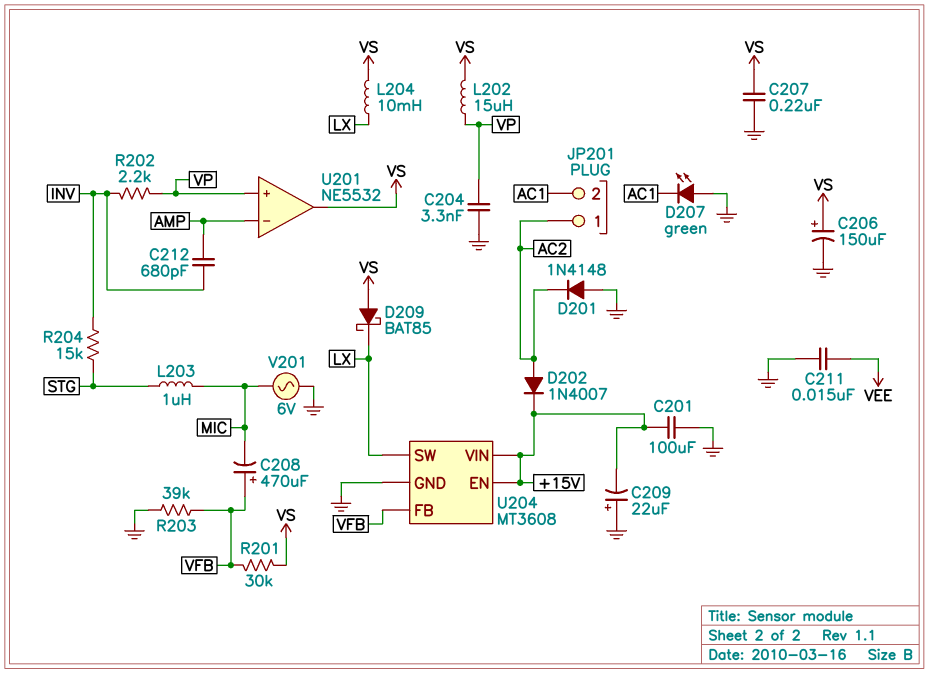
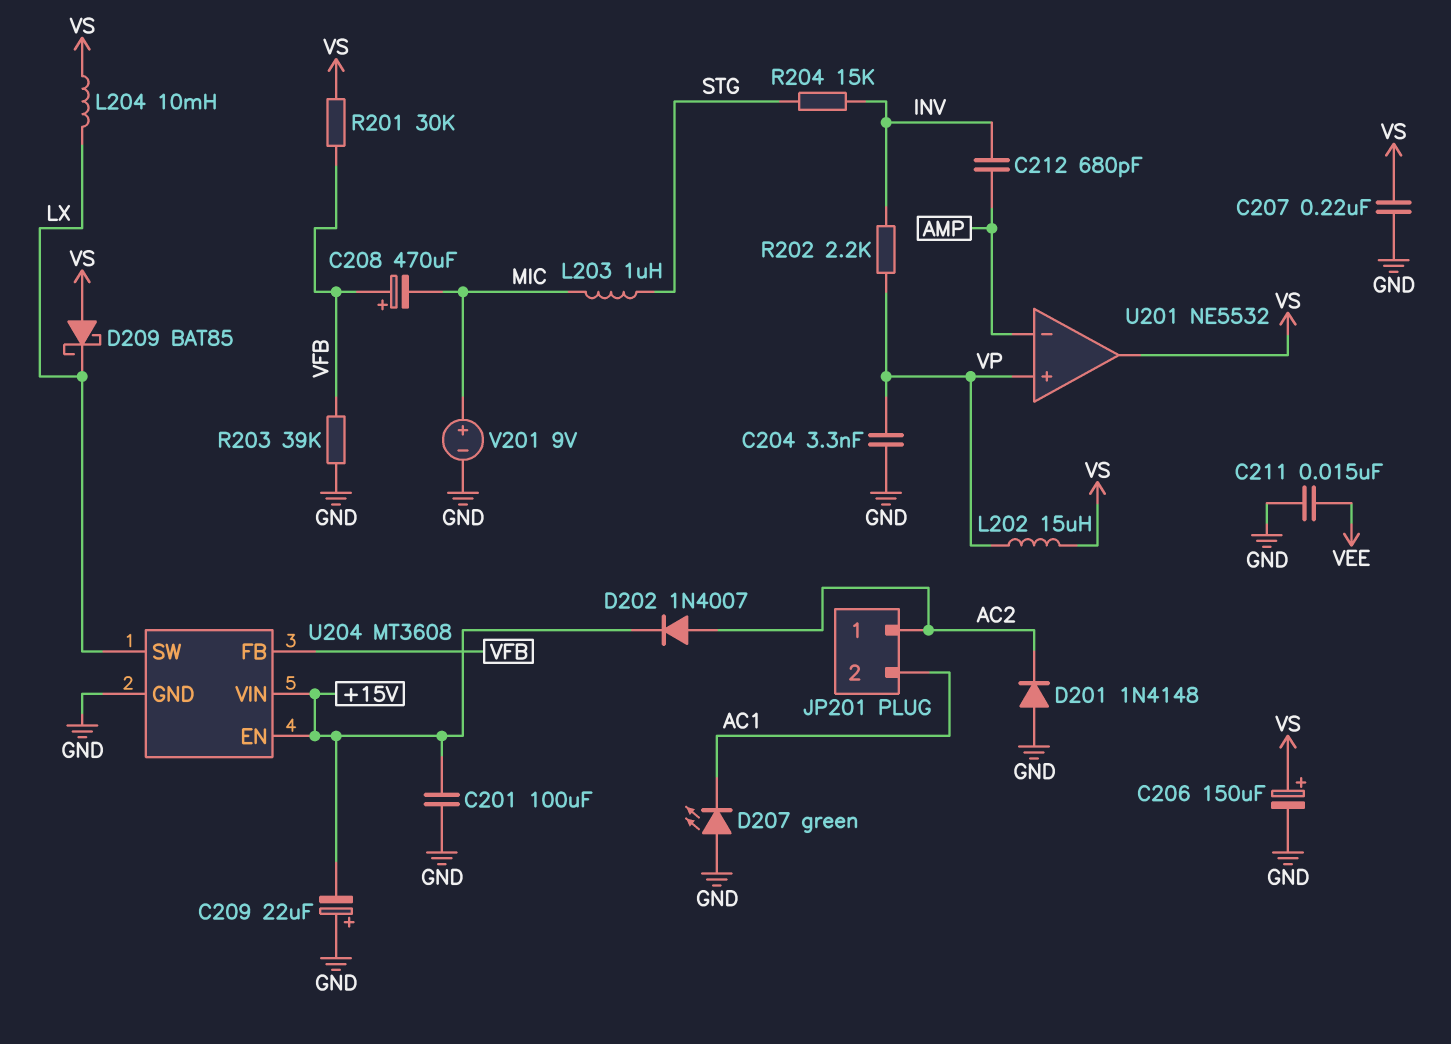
V201: AC 6V (GND, MIC) -> 9V (plus MIC, minus GND)

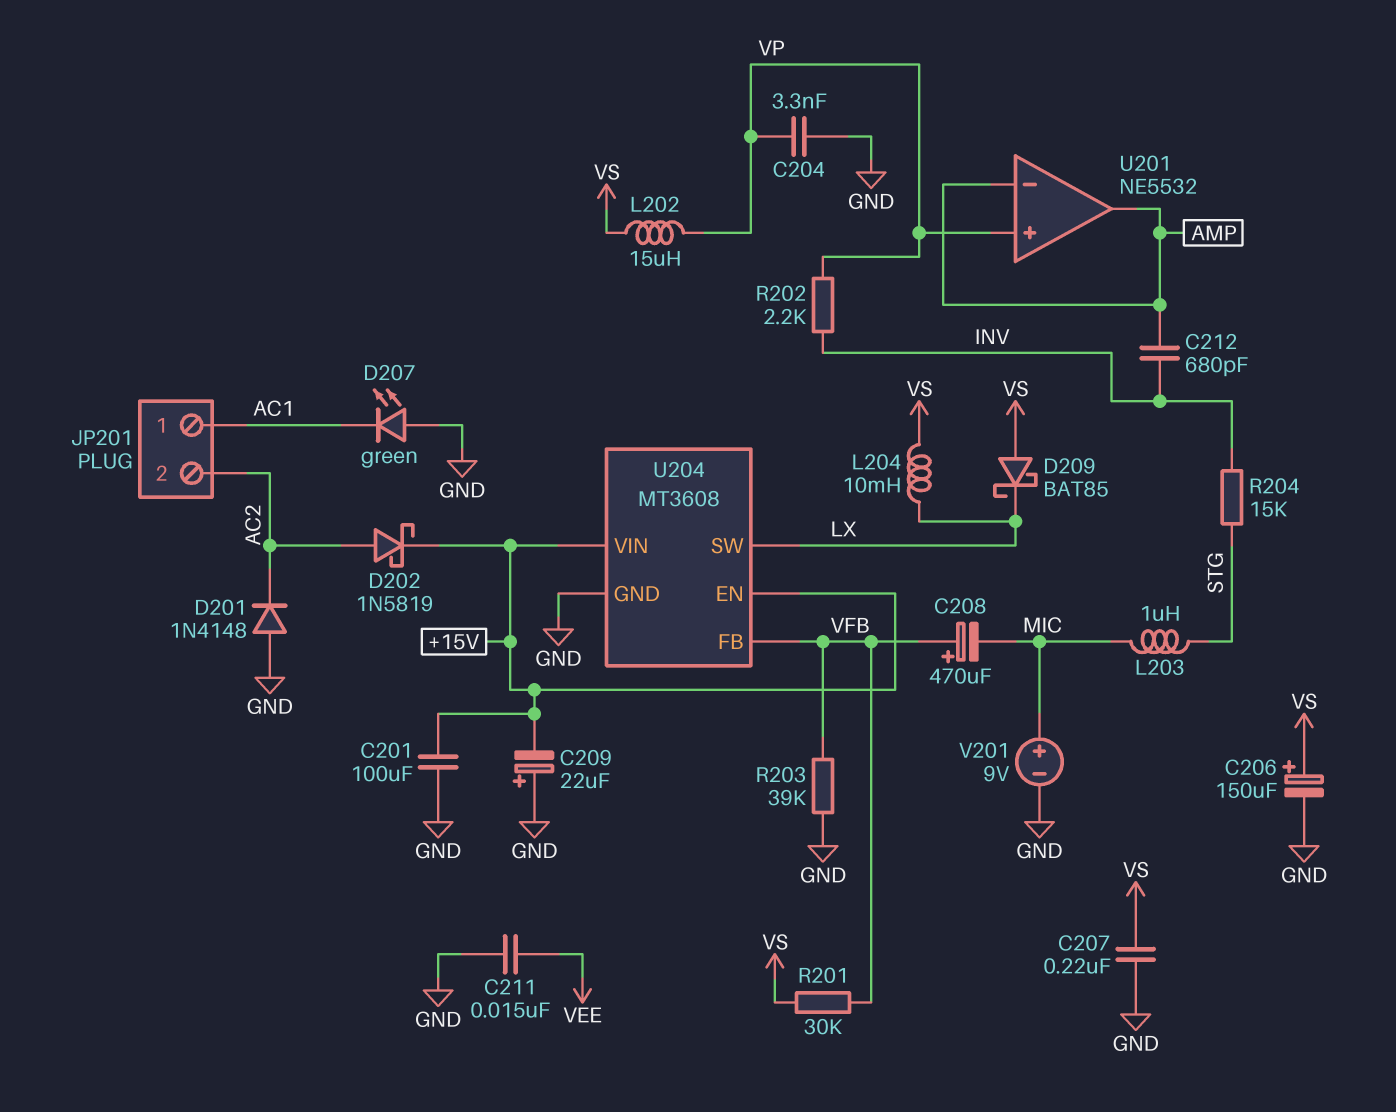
D202: diode 1N4007 (A AC2, K +15V) -> schottky 1N5819 (A AC2, K +15V)
JP201 pin 1: AC2 -> AC1
JP201 pin 2: AC1 -> AC2
U201 pin out: VS -> AMP

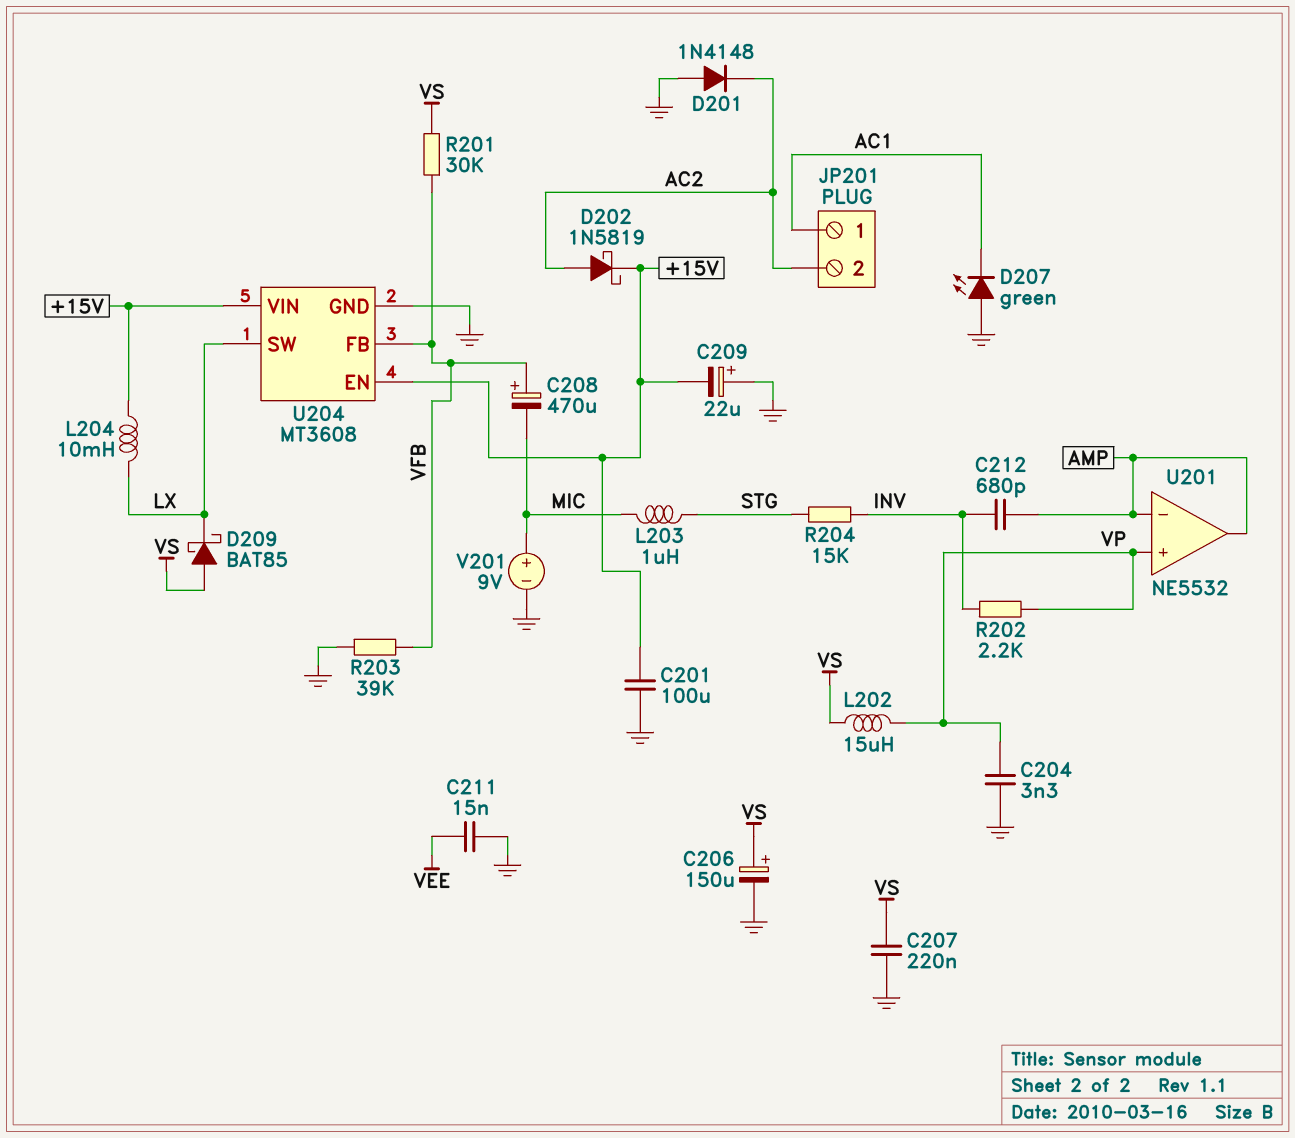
L204: 10mH (LX, VS) -> 10mH (+15V, LX)

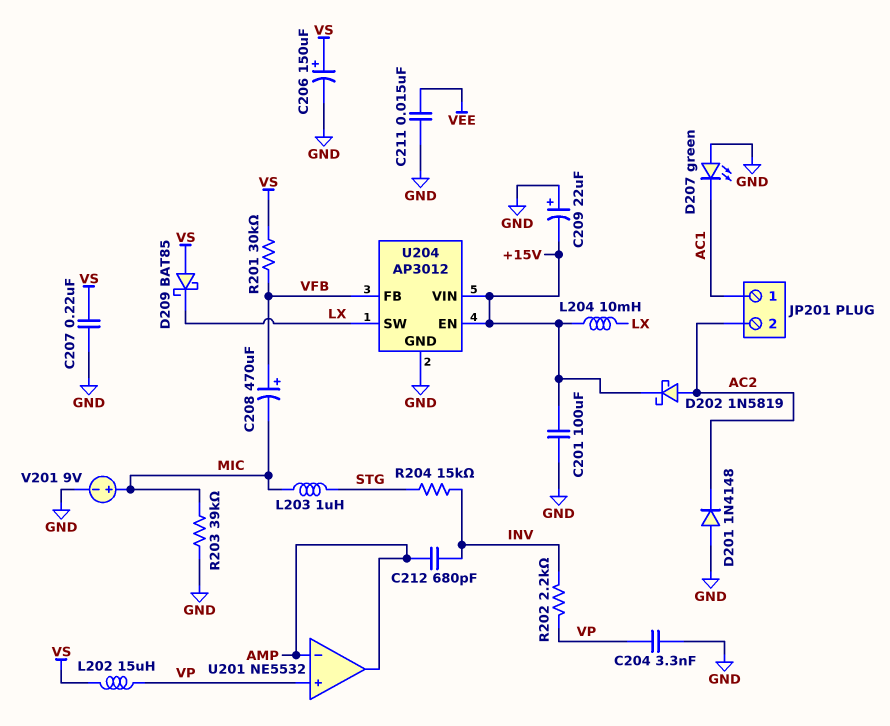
R203: 39k (GND, VFB) -> 39k (GND, MIC)
U204: MT3608 -> AP3012

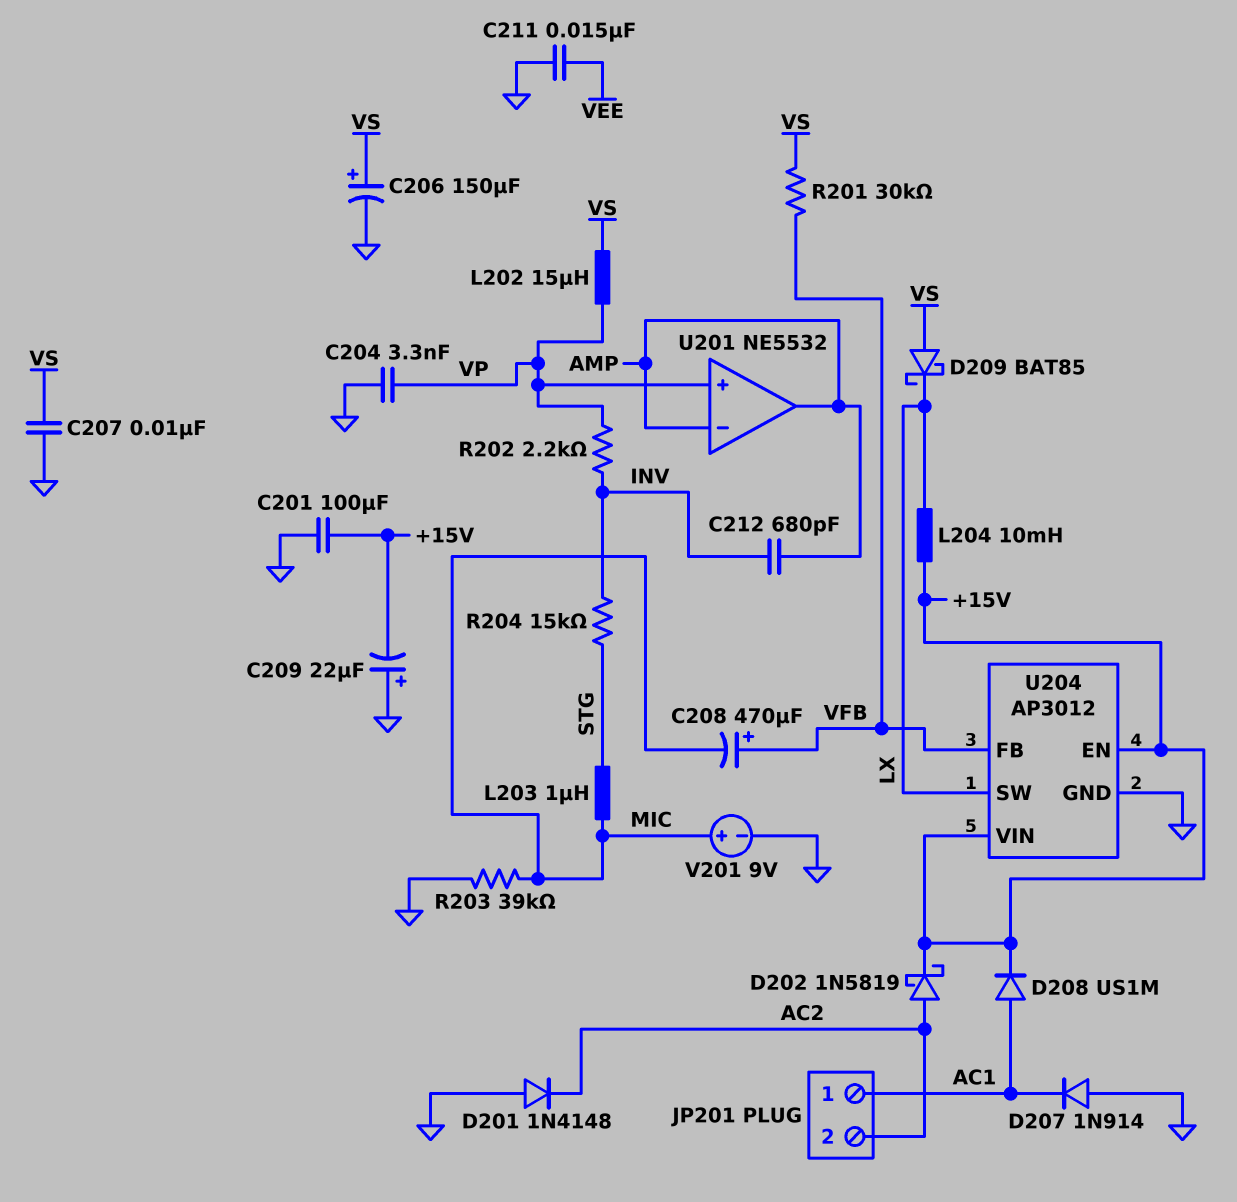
C207: 220nF (GND, VS) -> 10nF (GND, VS)
D207: LED green (A GND, K AC1) -> diode 1N914 (A GND, K AC1)
D208: none -> diode US1M (A AC1, K +15V)

